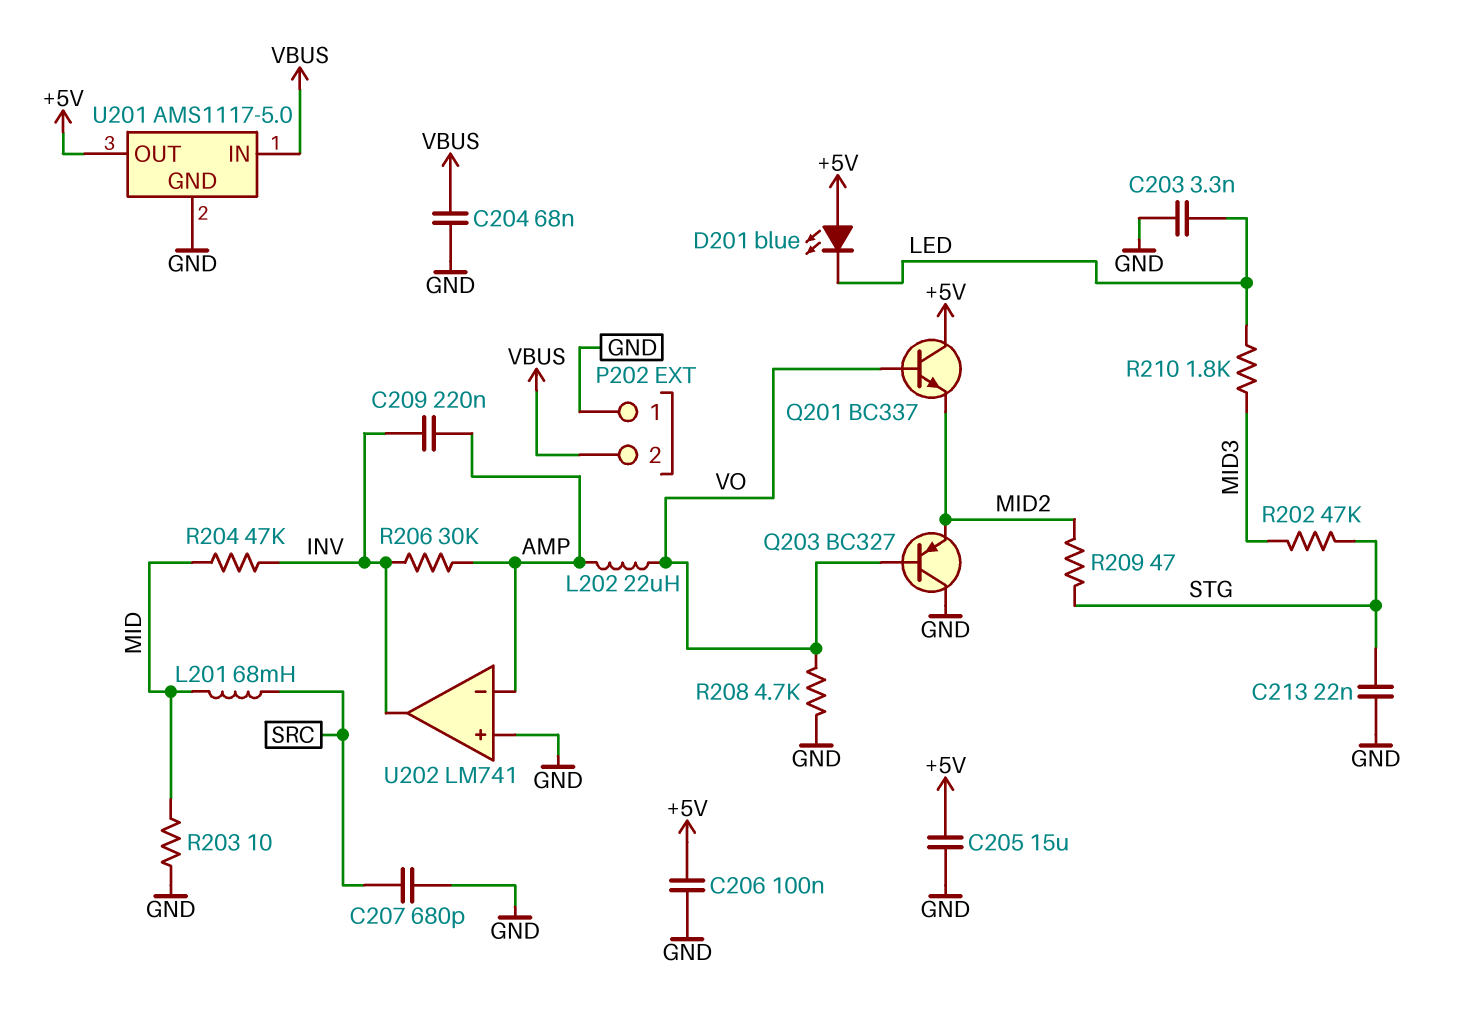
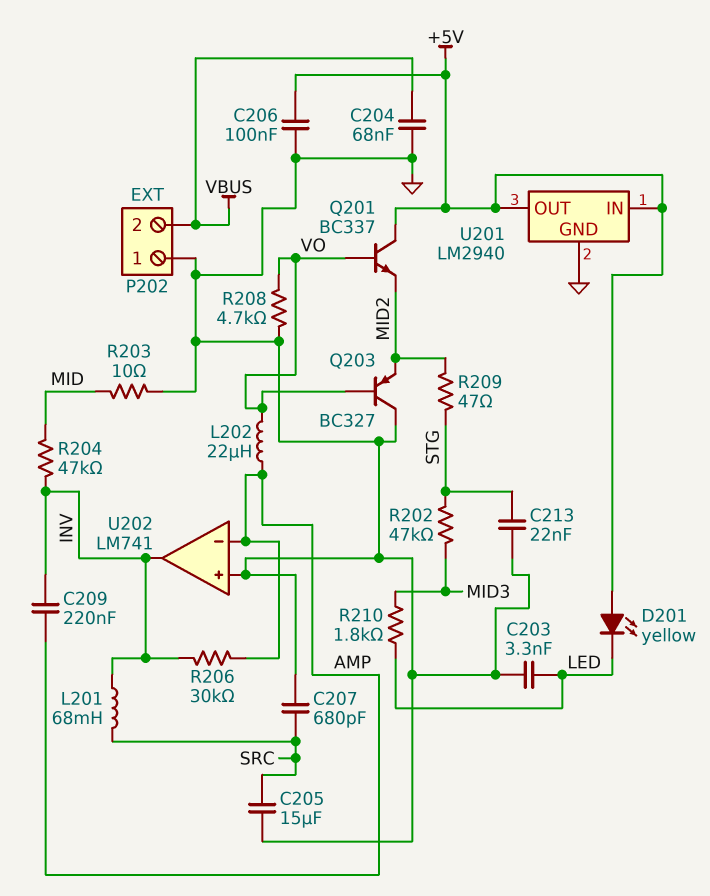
C205: 15uF (+5V, GND) -> 15uF (GND, SRC)
D201: LED blue (A +5V, K LED) -> LED yellow (A +5V, K LED)
L201: 68mH (MID, SRC) -> 68mH (INV, SRC)
U201: AMS1117-5.0 -> LM2940
U201 pin IN: VBUS -> +5V

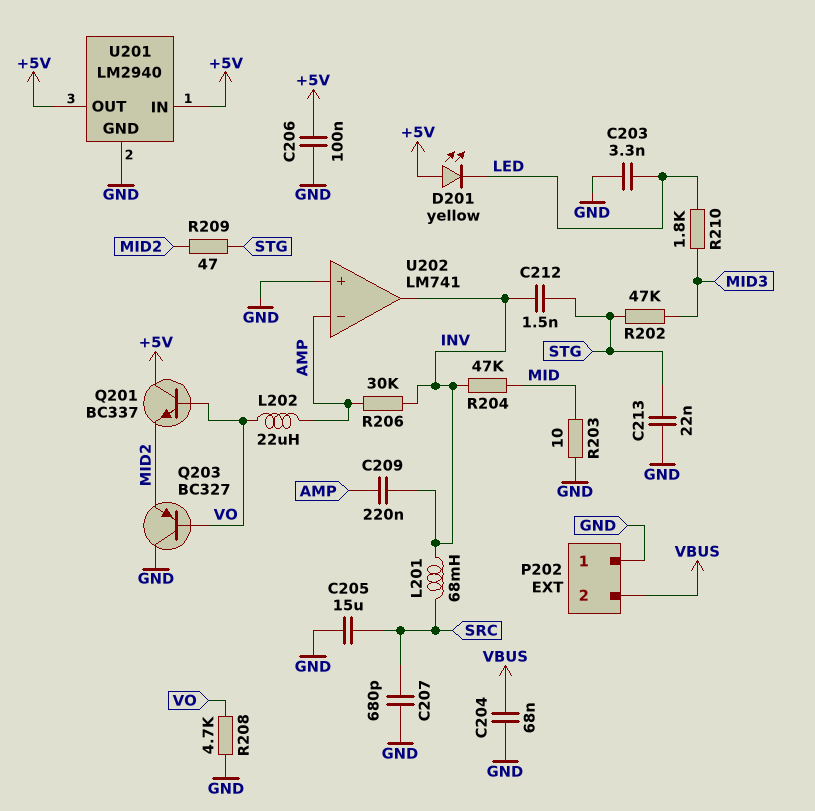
C212: none -> 1.5nF (INV, STG)

